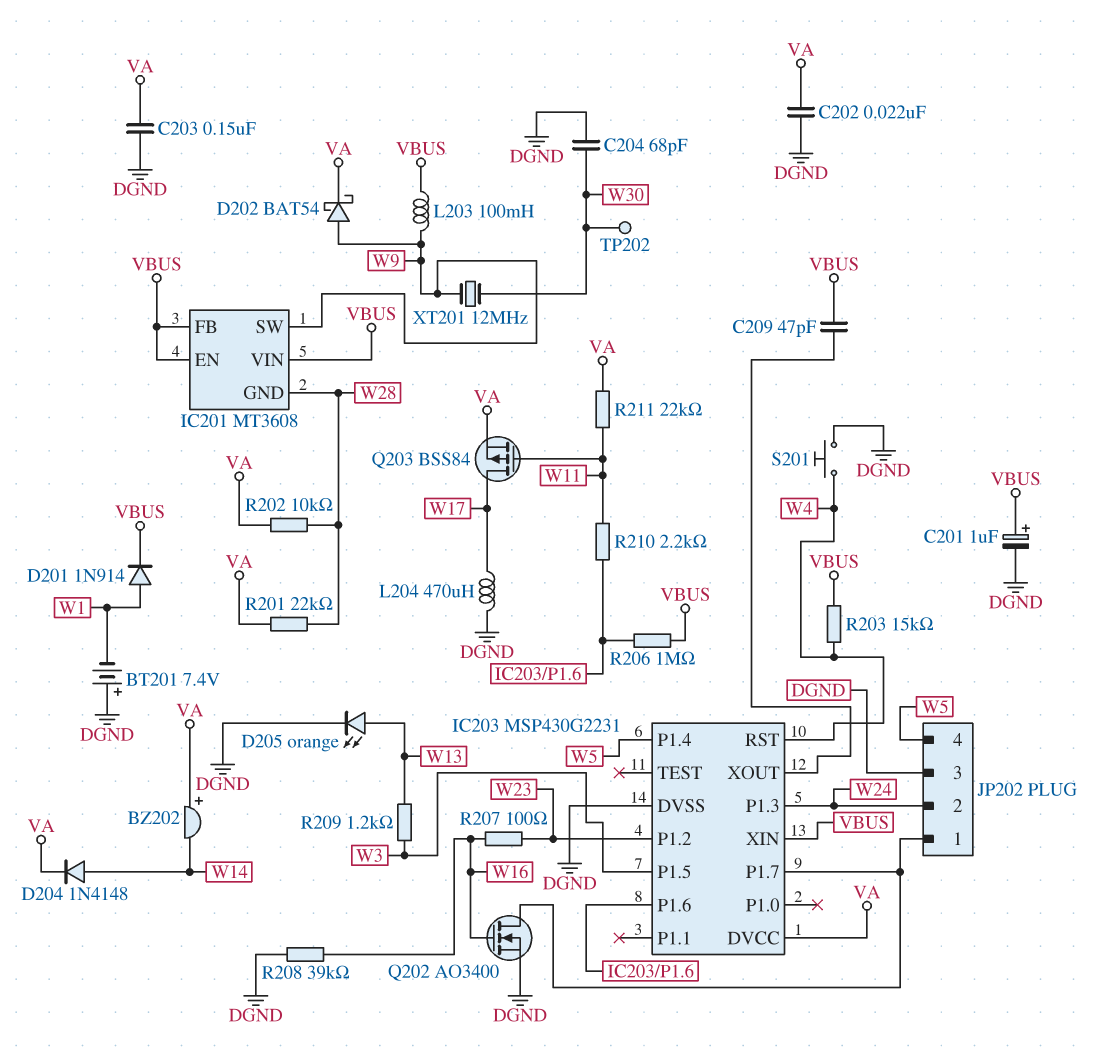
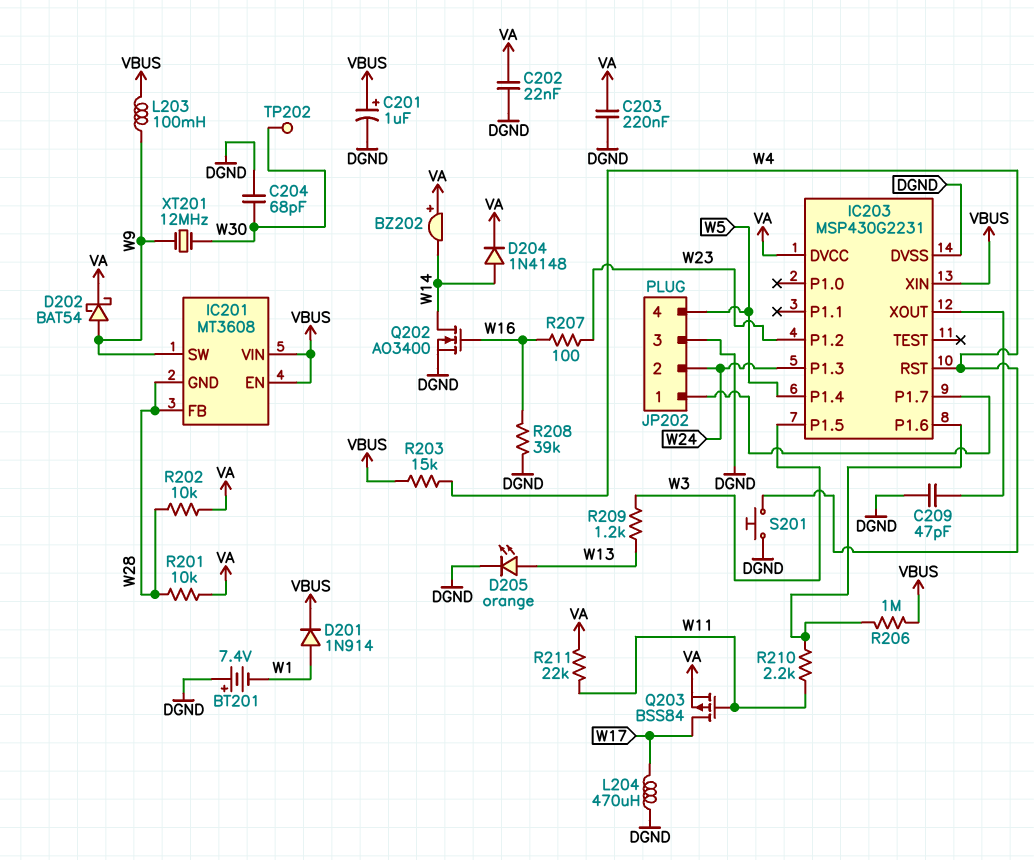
C203: 150nF (DGND, VA) -> 220nF (DGND, VA)
C209: 47pF (IC203/XOUT, VBUS) -> 47pF (DGND, IC203/XOUT)
IC201 pin FB: VBUS -> W28
Q202: NMOS AO3400 (G W16, D IC203/P1.7, S DGND) -> NMOS AO3400 (G W16, D W14, S DGND)
R201: 22k (VA, W28) -> 10k (VA, W28)

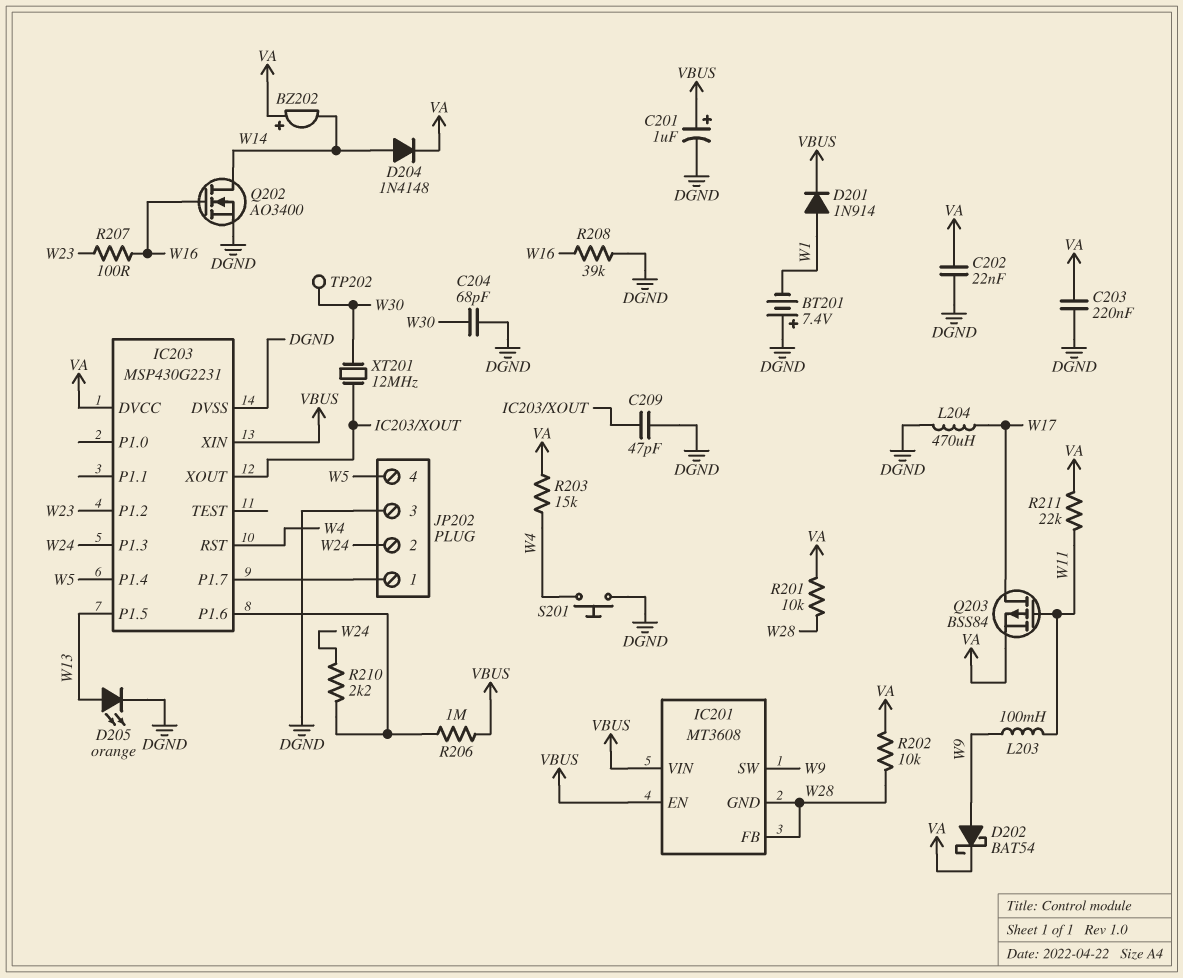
IC203 pin P1.5: W3 -> W13
L203: 100mH (VBUS, W9) -> 100mH (W9, W11)
R203: 15k (VBUS, W4) -> 15k (VA, W4)
R209: 1.2k (W3, W13) -> none
R210: 2.2k (IC203/P1.6, W11) -> 2.2k (IC203/P1.6, W24)
XT201: 12MHz (W9, W30) -> 12MHz (IC203/XOUT, W30)

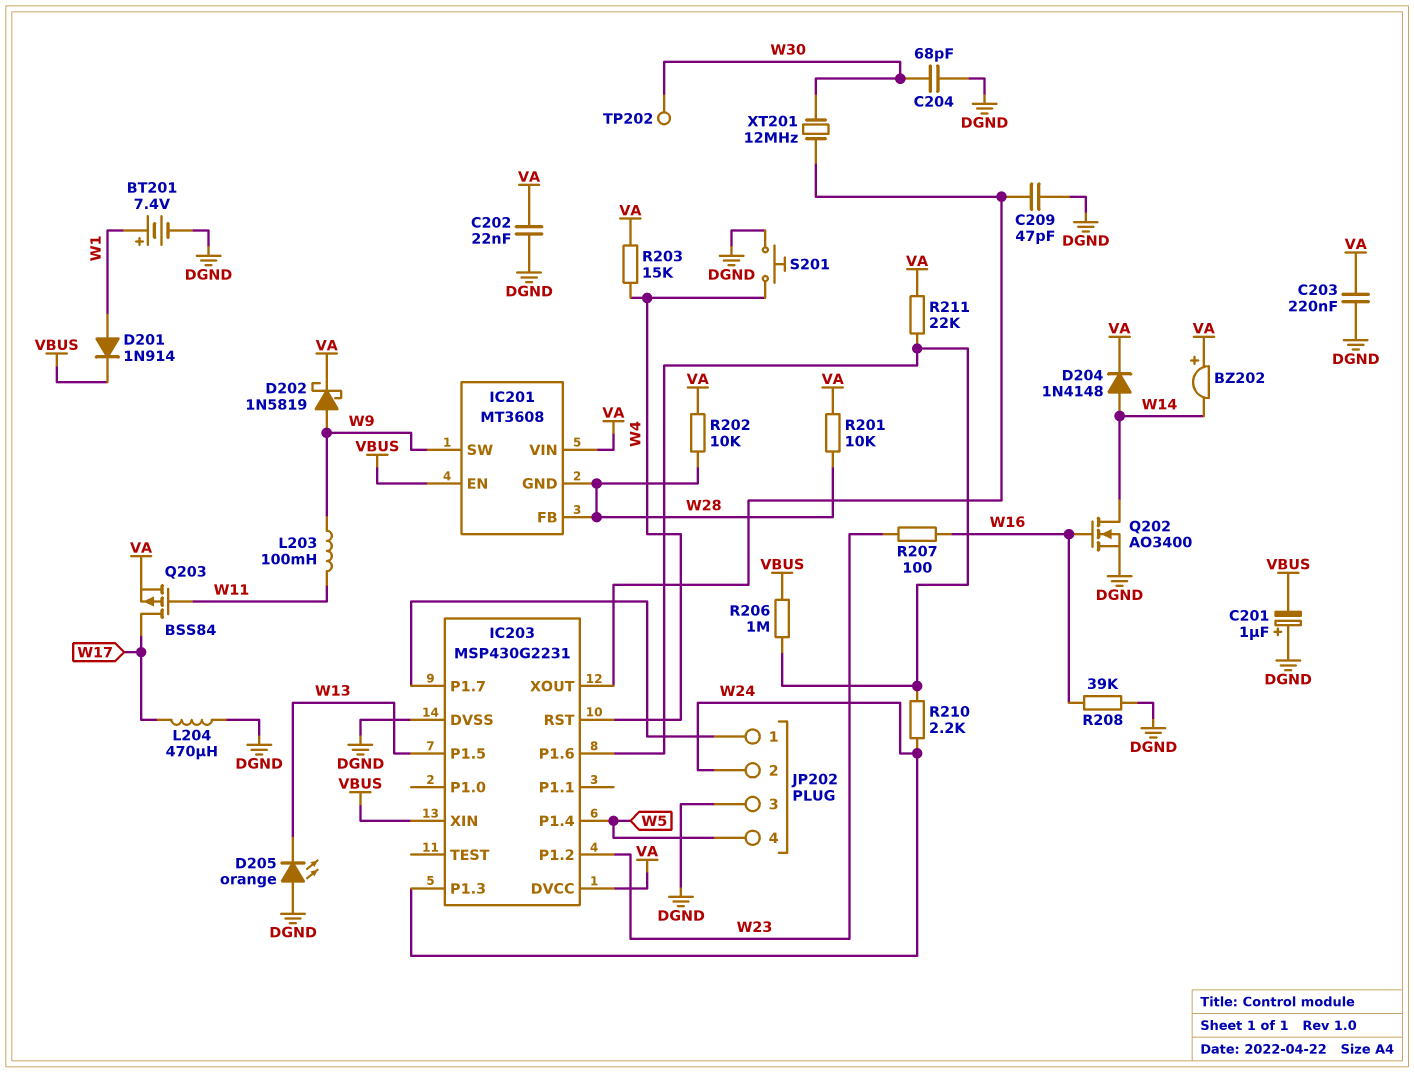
BT201: 7.4V (plus DGND, minus W1) -> 7.4V (plus W1, minus DGND)
C201: 1uF (plus VBUS, minus DGND) -> 1uF (plus DGND, minus VBUS)
D202: schottky BAT54 (A W9, K VA) -> schottky 1N5819 (A W9, K VA)
D205: LED orange (A W13, K DGND) -> LED orange (A DGND, K W13)
IC201 pin VIN: VBUS -> VA
R211: 22k (VA, W11) -> 22k (IC203/P1.6, VA)

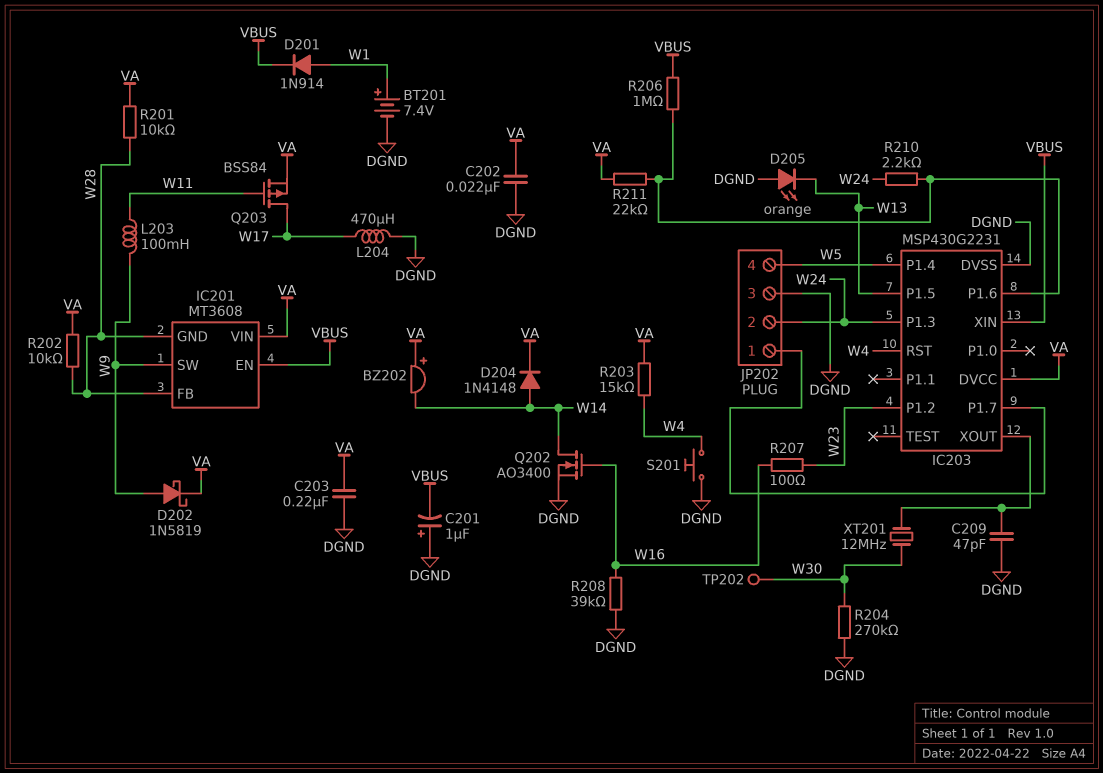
C204: 68pF (DGND, W30) -> none
R204: none -> 270k (DGND, W30)

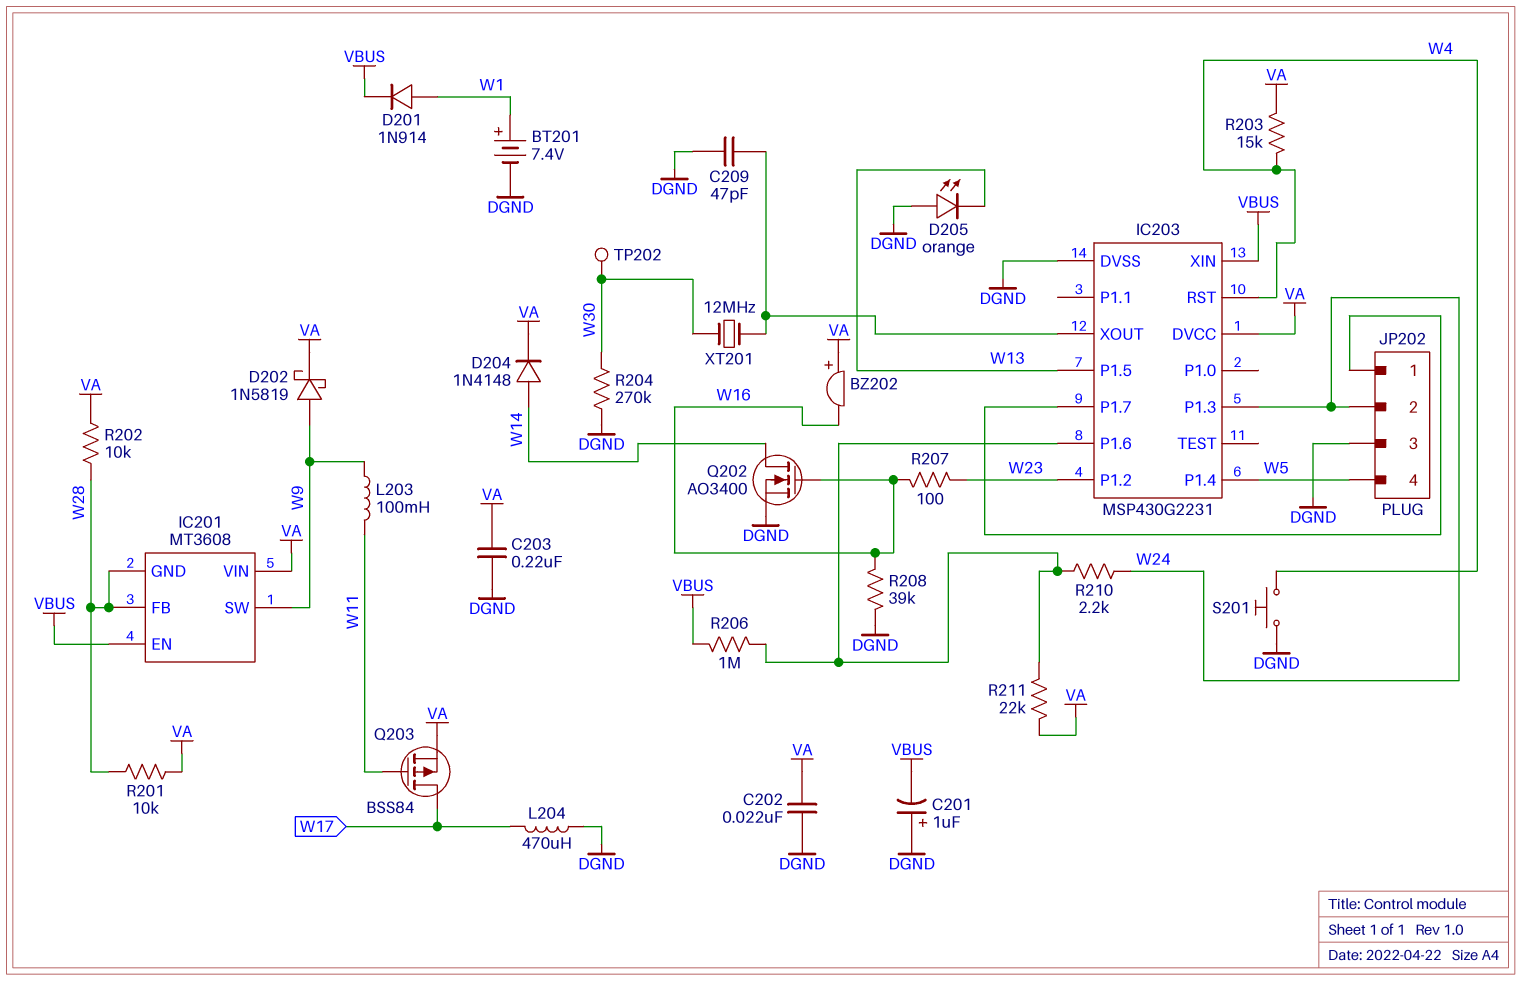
BZ202: buzzer (plus VA, minus W14) -> buzzer (plus VA, minus W16)

